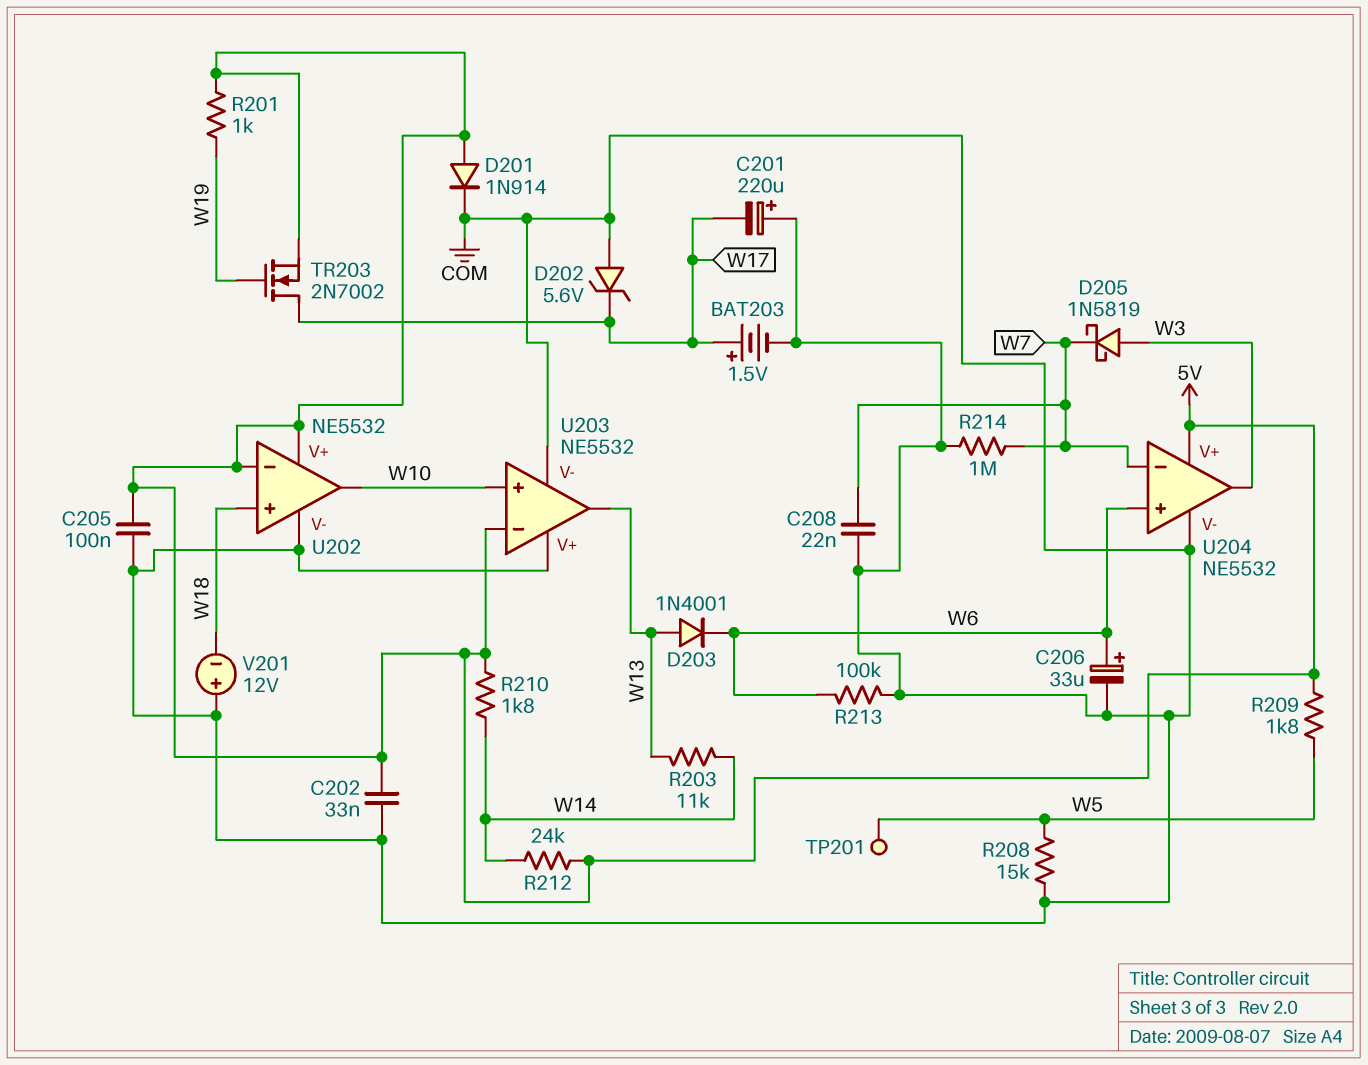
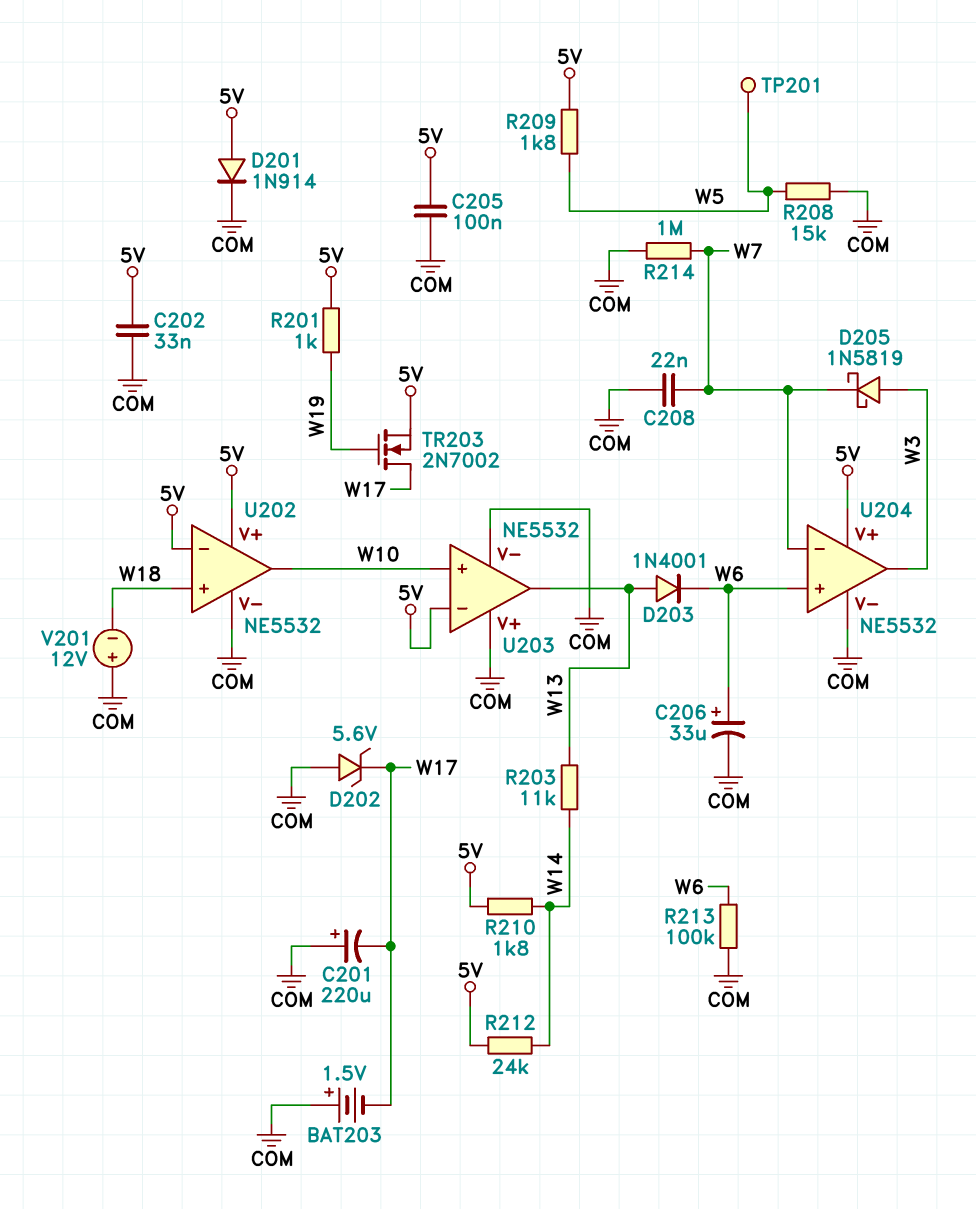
BAT203: 1.5V (plus W17, minus COM) -> 1.5V (plus COM, minus W17)

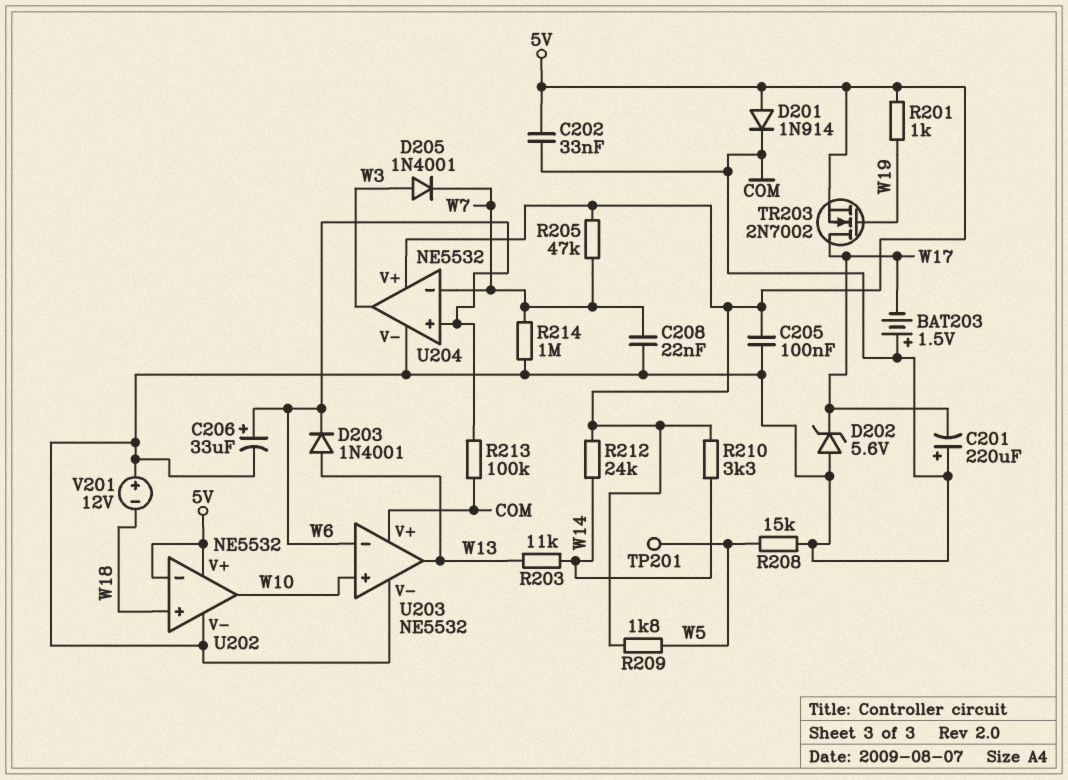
D205: schottky 1N5819 (A W3, K W7) -> diode 1N4001 (A W3, K W7)
R205: none -> 47k (5V, W7)
R210: 1.8k (5V, W14) -> 3.3k (5V, W14)
U203 pin in-: 5V -> W6

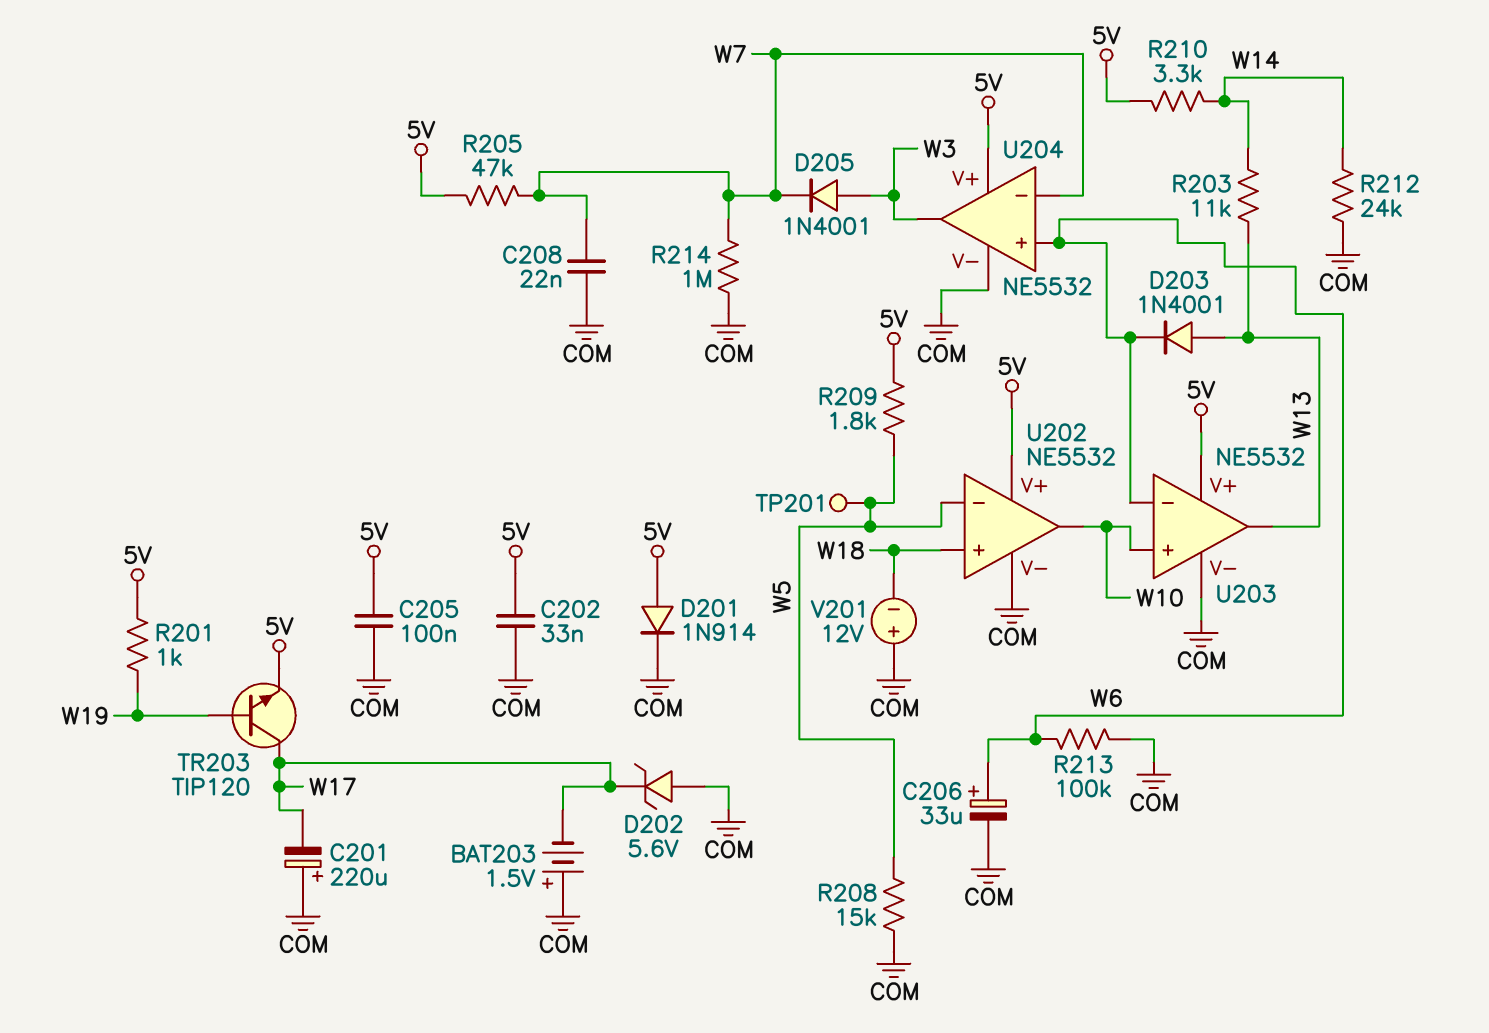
R212: 24k (5V, W14) -> 24k (COM, W14)
TR203: NMOS 2N7002 (G W19, D W17, S 5V) -> NPN TIP120 (B W19, C W17, E 5V)
U202 pin in-: 5V -> W5
U203 pin V+: COM -> 5V

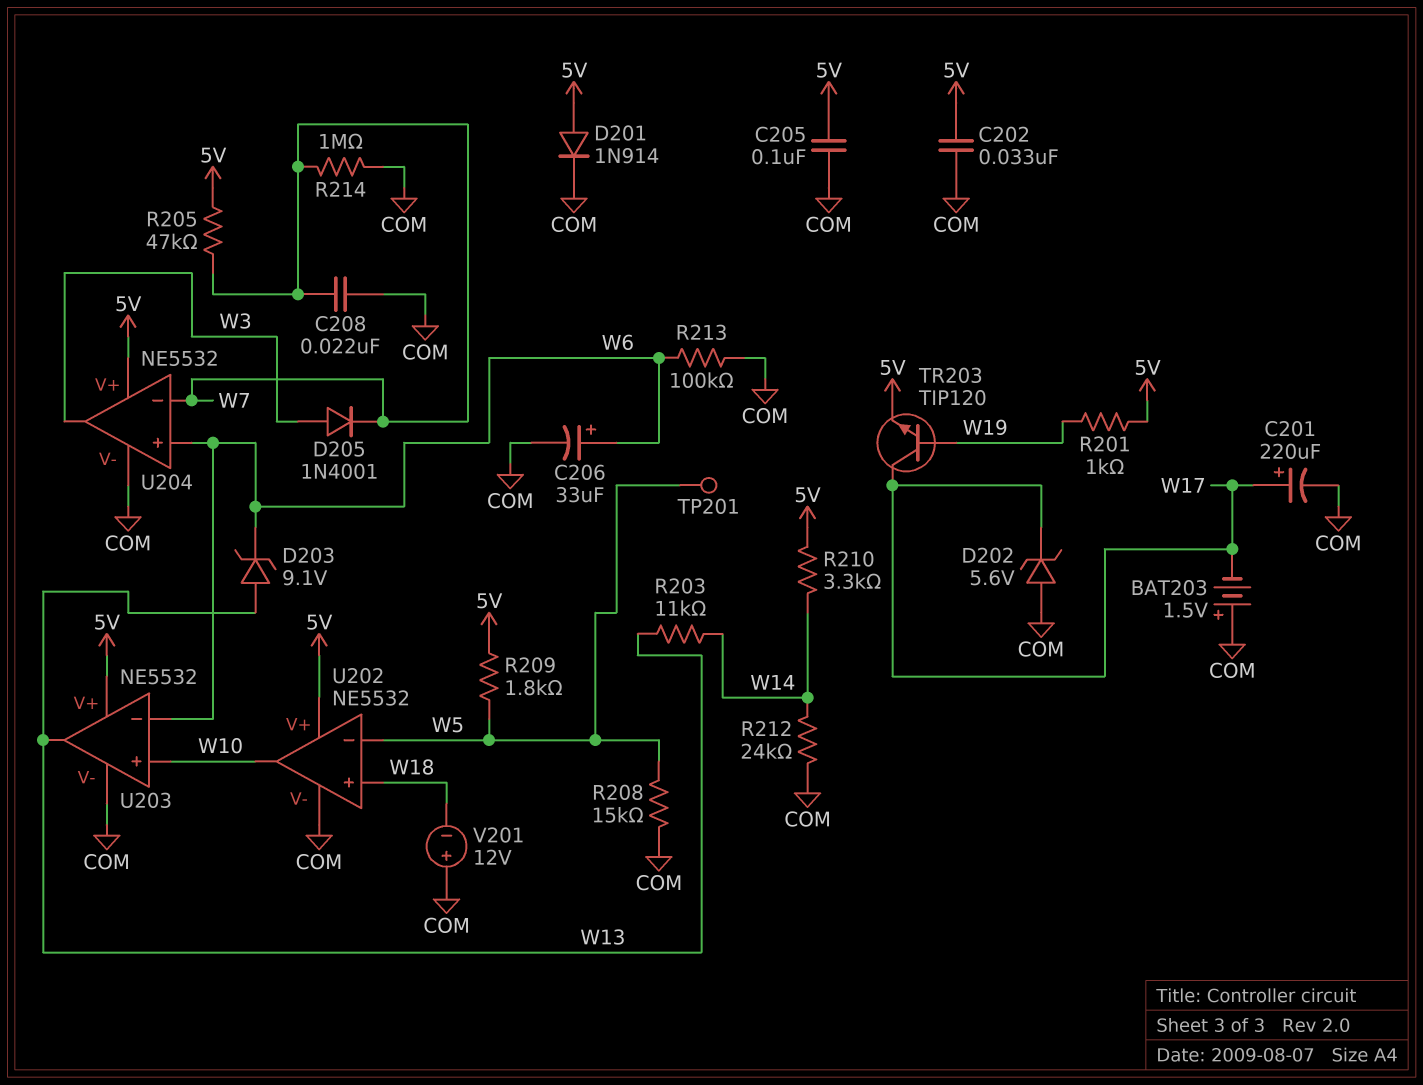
C201: 220uF (plus COM, minus W17) -> 220uF (plus W17, minus COM)
D203: diode 1N4001 (A W13, K W6) -> zener 9.1V (A W13, K W6)

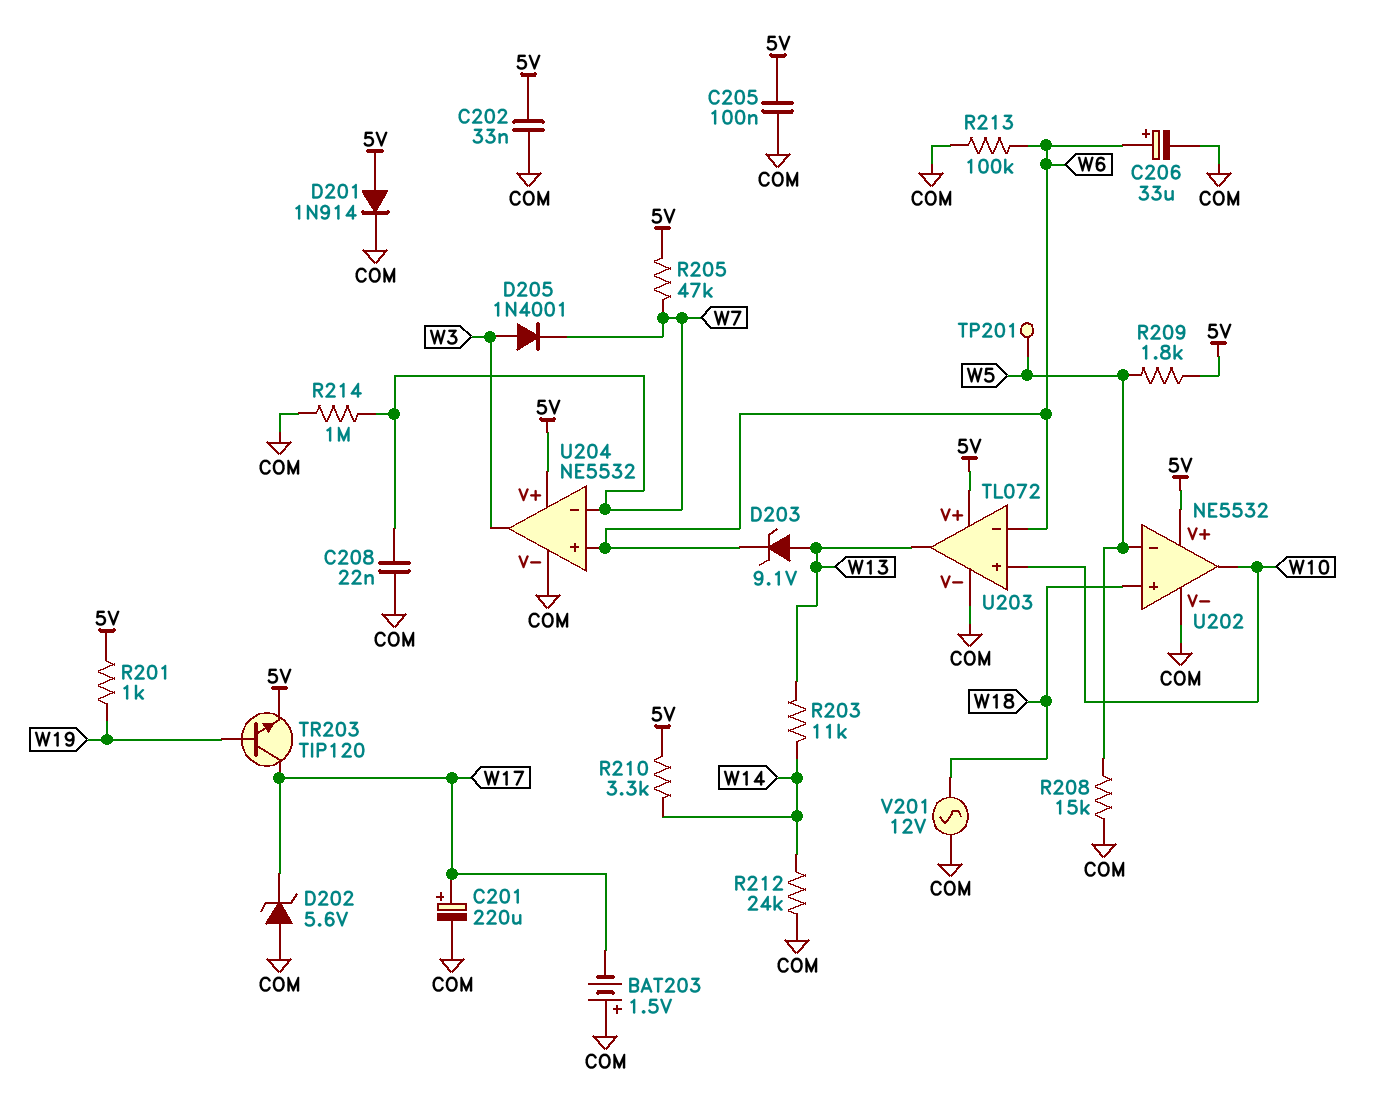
U203: NE5532 -> TL072
V201: 12V (plus COM, minus W18) -> AC 12V (COM, W18)

